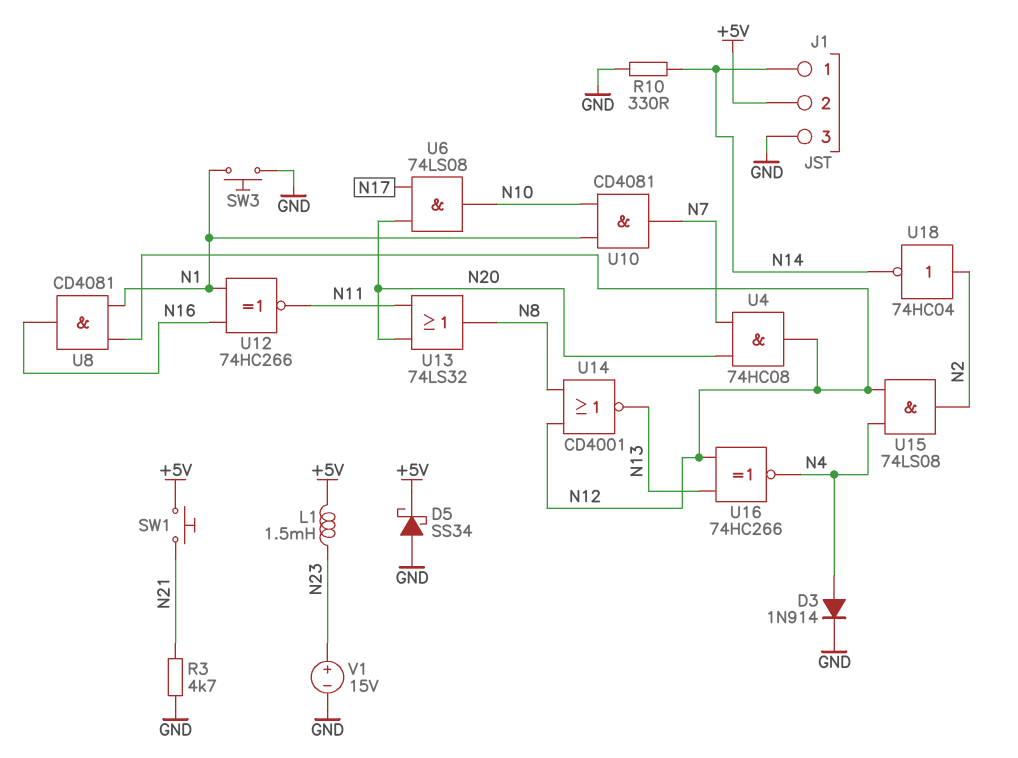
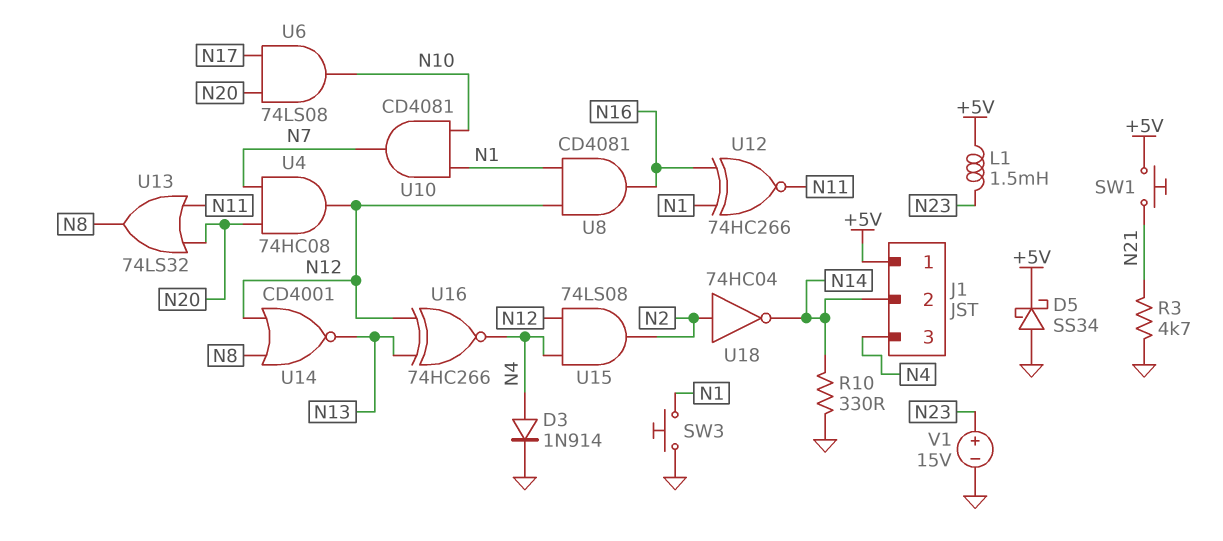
J1 pin 1: N14 -> +5V
J1 pin 2: +5V -> N14
J1 pin 3: GND -> N4

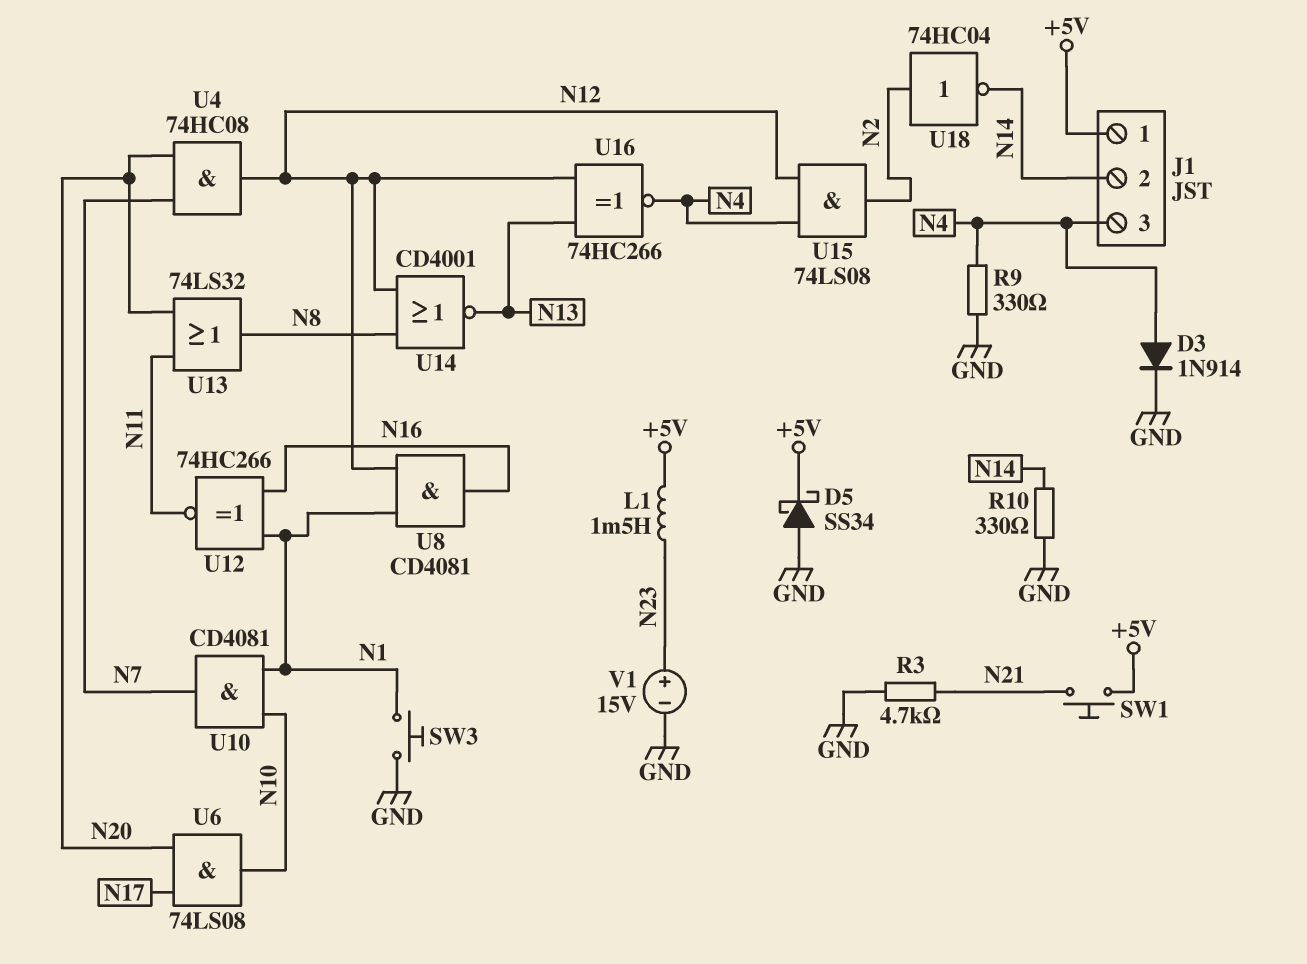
R9: none -> 330 (GND, N4)

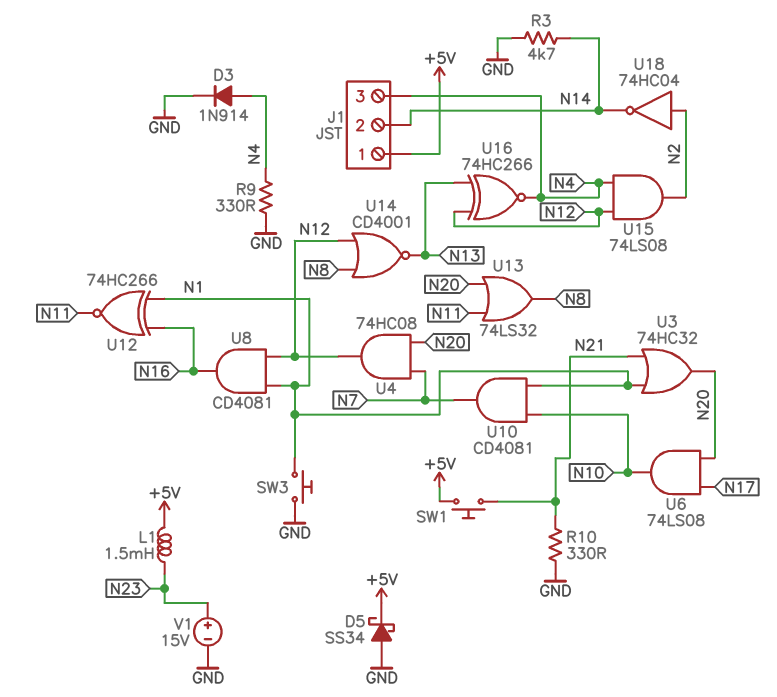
R3: 4.7k (GND, N21) -> 4.7k (GND, N14)
R10: 330 (GND, N14) -> 330 (GND, N21)
U3: none -> OR 74HC32 (in N1, in N21, out N20)

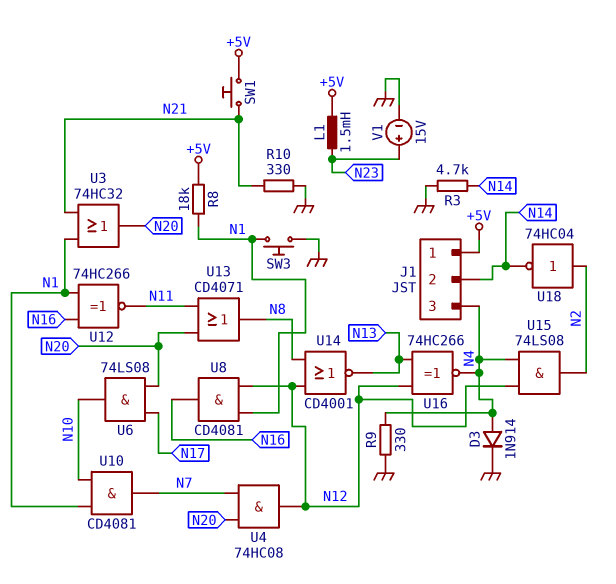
D5: schottky SS34 (A GND, K +5V) -> none
R8: none -> 18k (+5V, N1)
U13: OR 74LS32 (in N11, in N20, out N8) -> OR CD4071 (in N11, in N20, out N8)

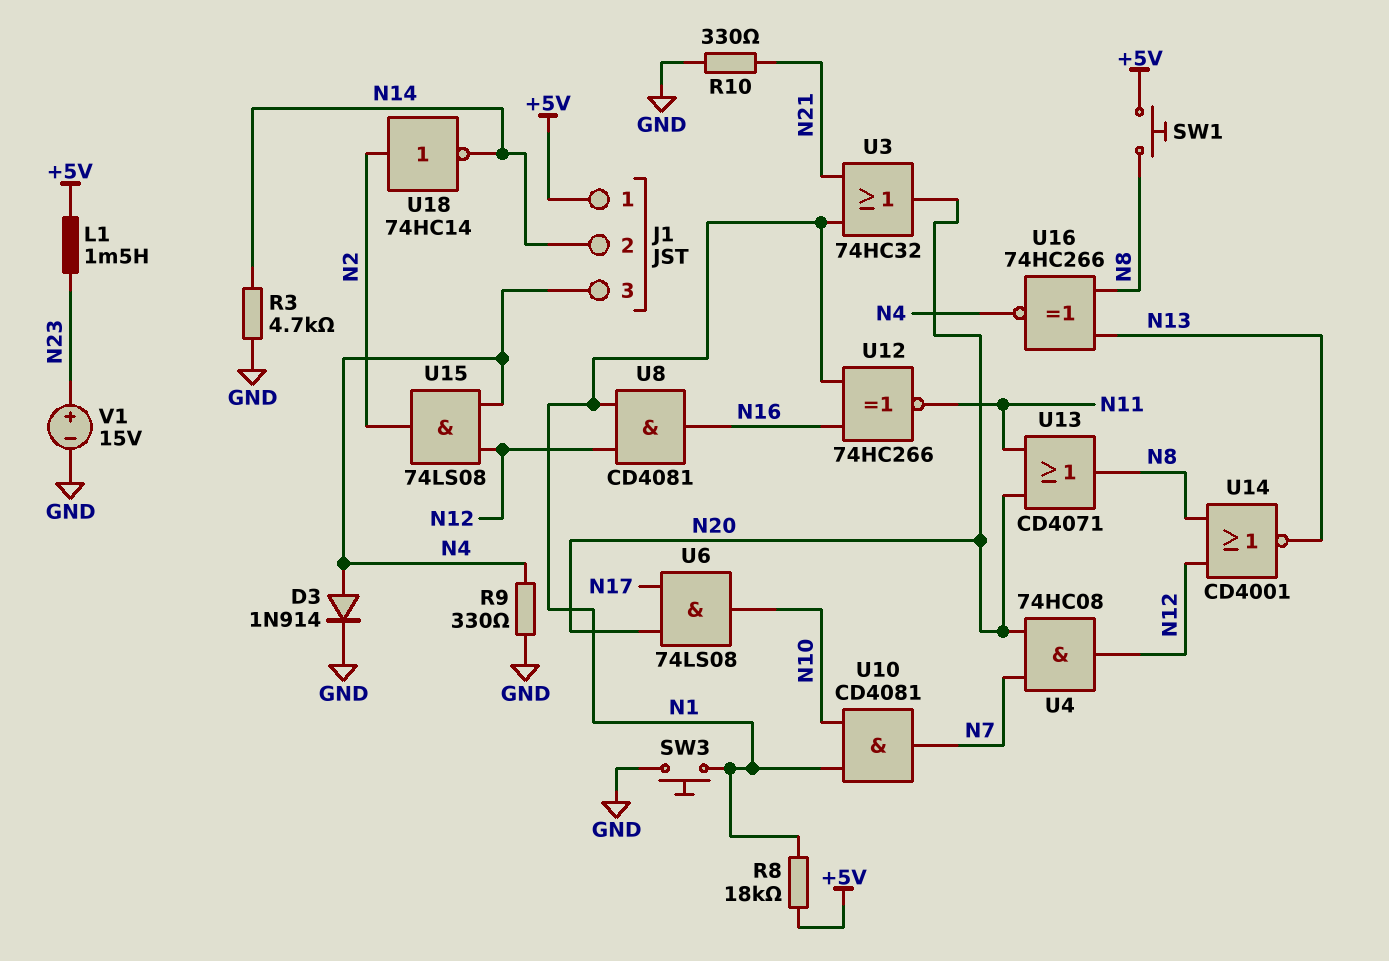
SW1: button (+5V, N21) -> button (+5V, N8)
U16: XNOR 74HC266 (in N12, in N13, out N4) -> XNOR 74HC266 (in N8, in N13, out N4)
U18: NOT 74HC04 (in N2, out N14) -> NOT 74HC14 (in N2, out N14)

